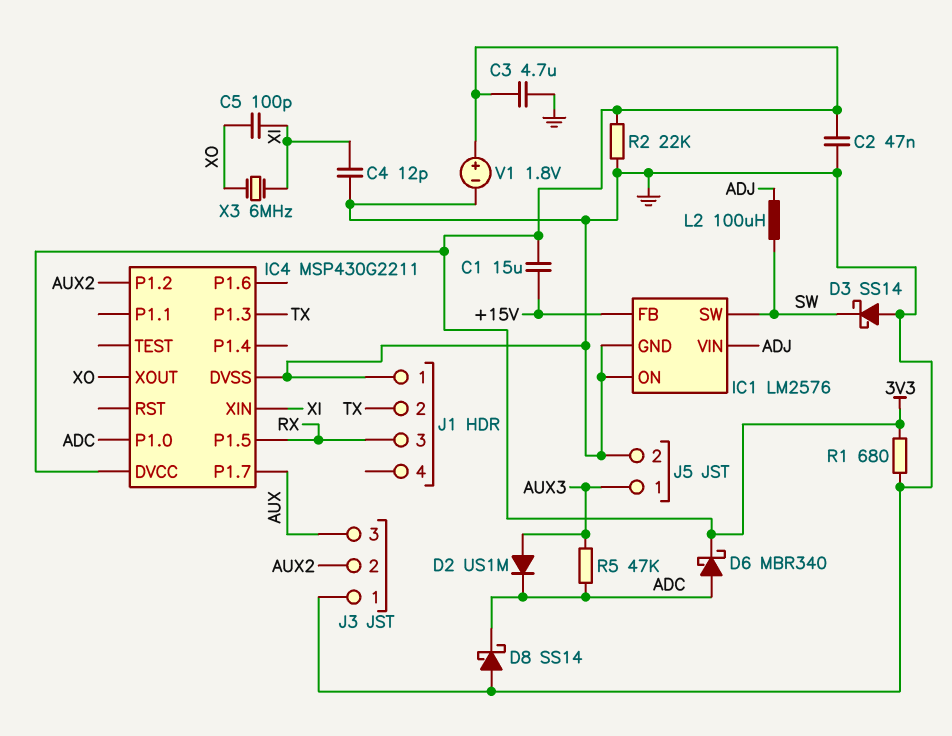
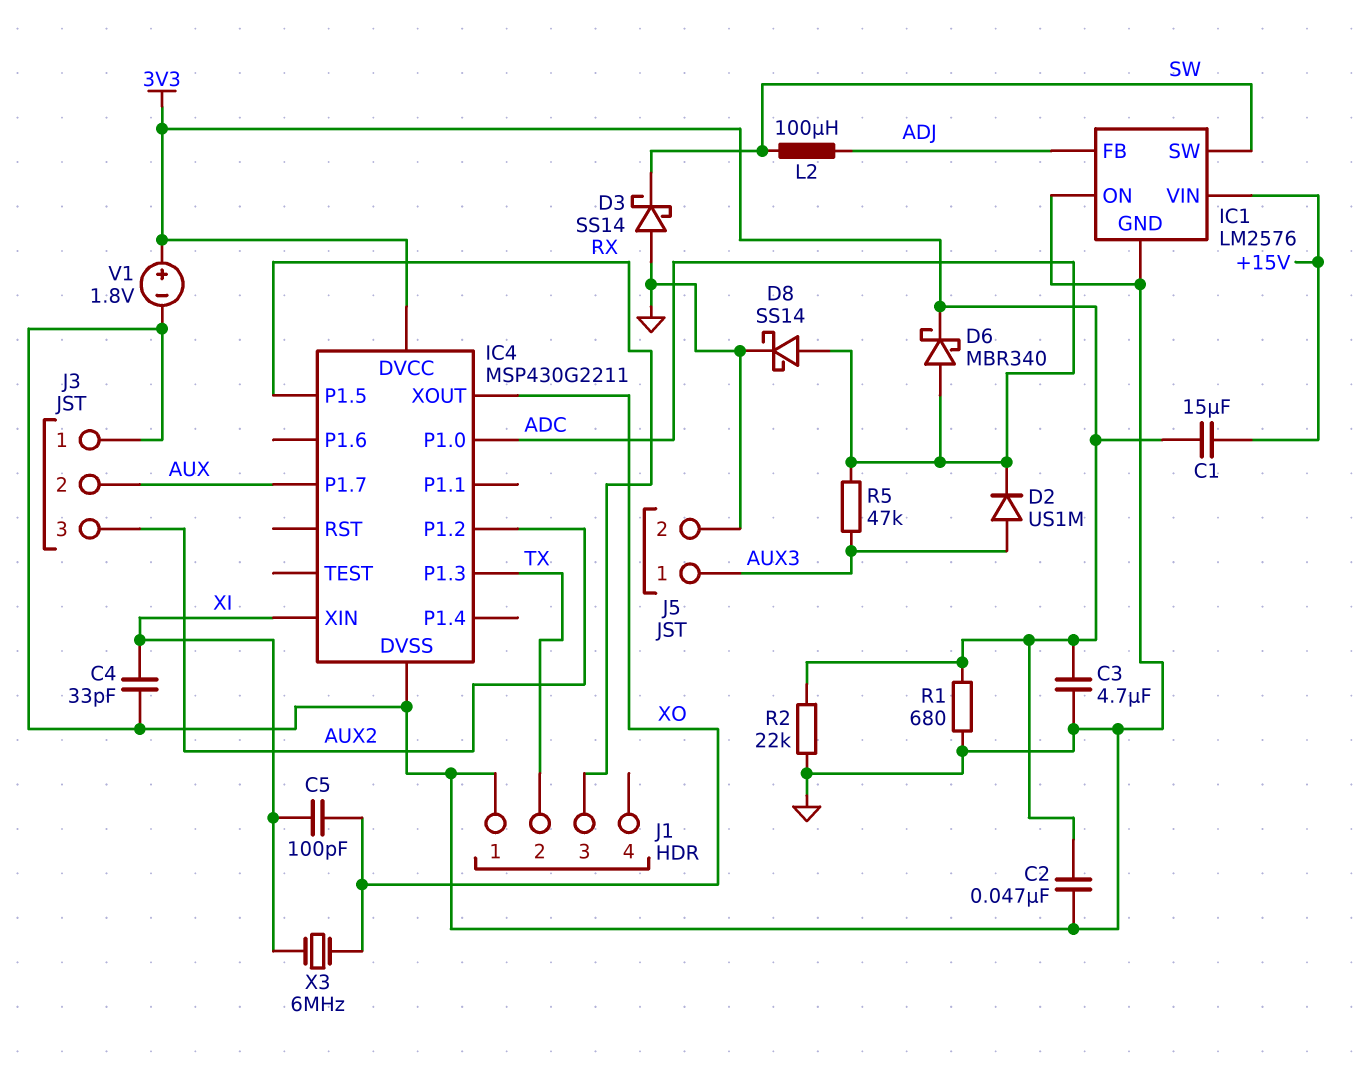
C4: 12pF (GND, XI) -> 33pF (GND, XI)
D8: schottky SS14 (A GND, K ADC) -> schottky SS14 (A ADC, K GND)
IC1 pin FB: +15V -> ADJ
IC1 pin VIN: ADJ -> +15V
J3 pin 2: AUX2 -> AUX
J3 pin 3: AUX -> AUX2

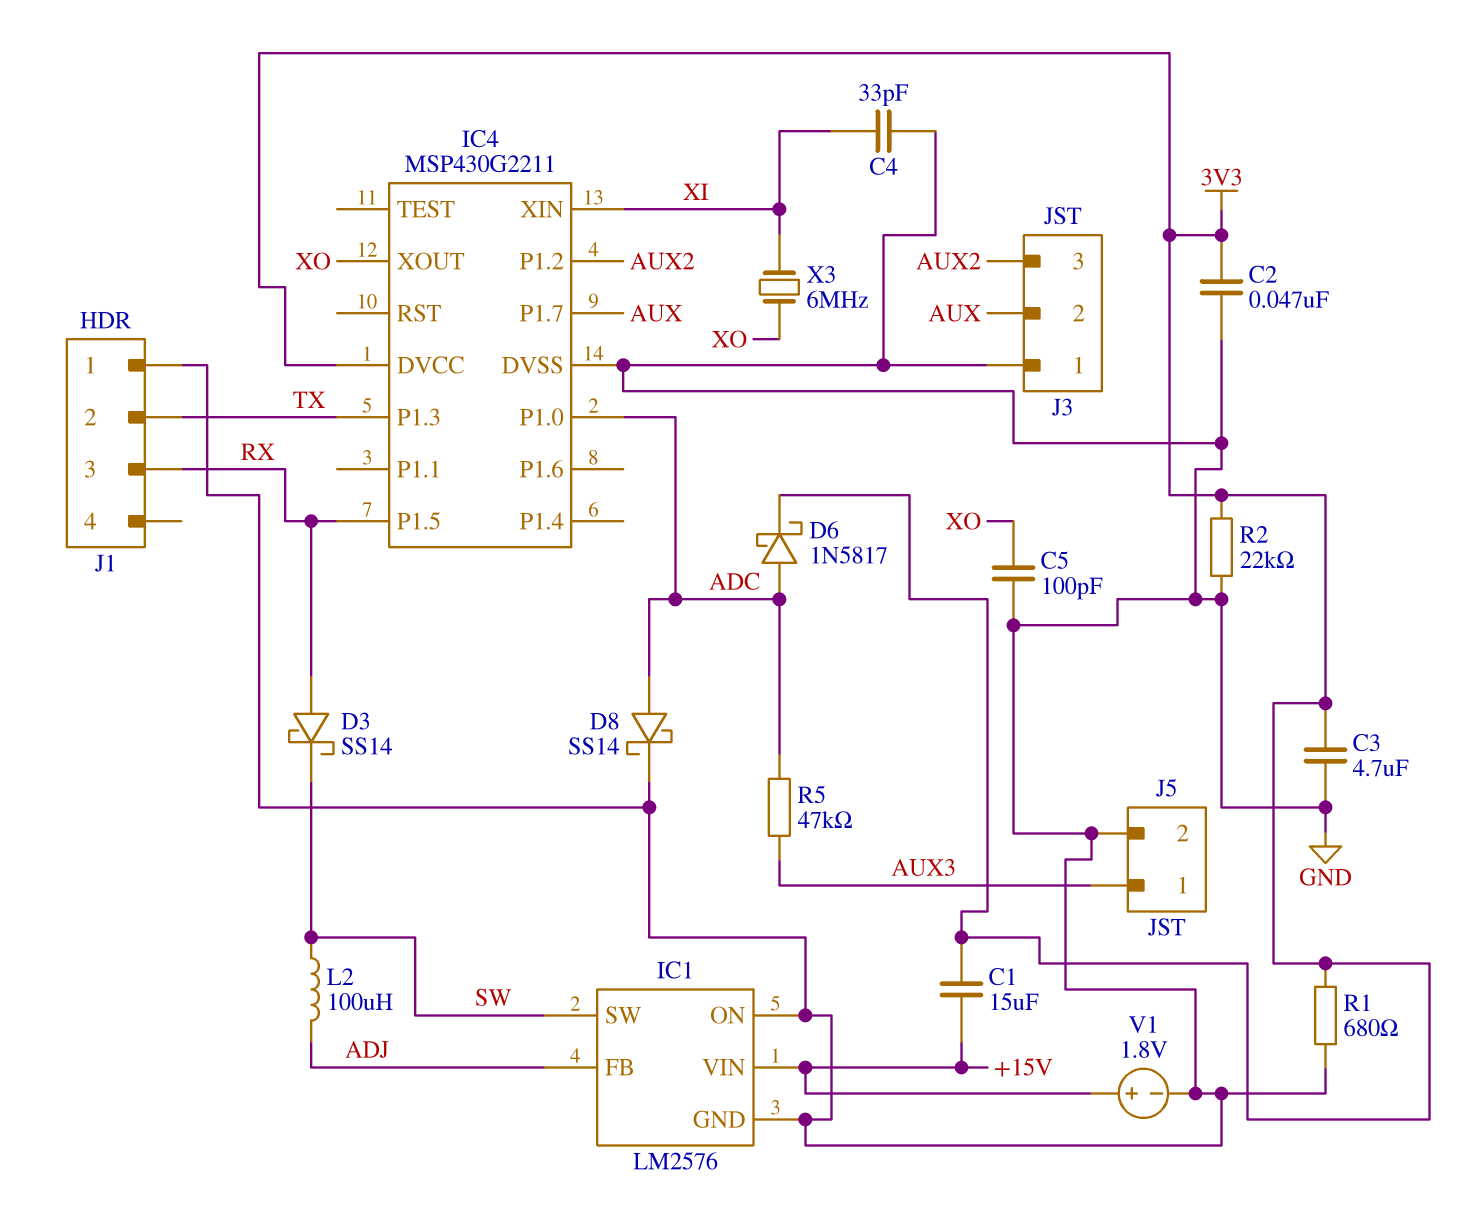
C5: 100pF (XI, XO) -> 100pF (GND, XO)
D2: diode US1M (A AUX3, K ADC) -> none
D3: schottky SS14 (A GND, K SW) -> schottky SS14 (A RX, K SW)
D6: schottky MBR340 (A ADC, K 3V3) -> schottky 1N5817 (A ADC, K 3V3)
V1: 1.8V (plus 3V3, minus GND) -> 1.8V (plus +15V, minus GND)

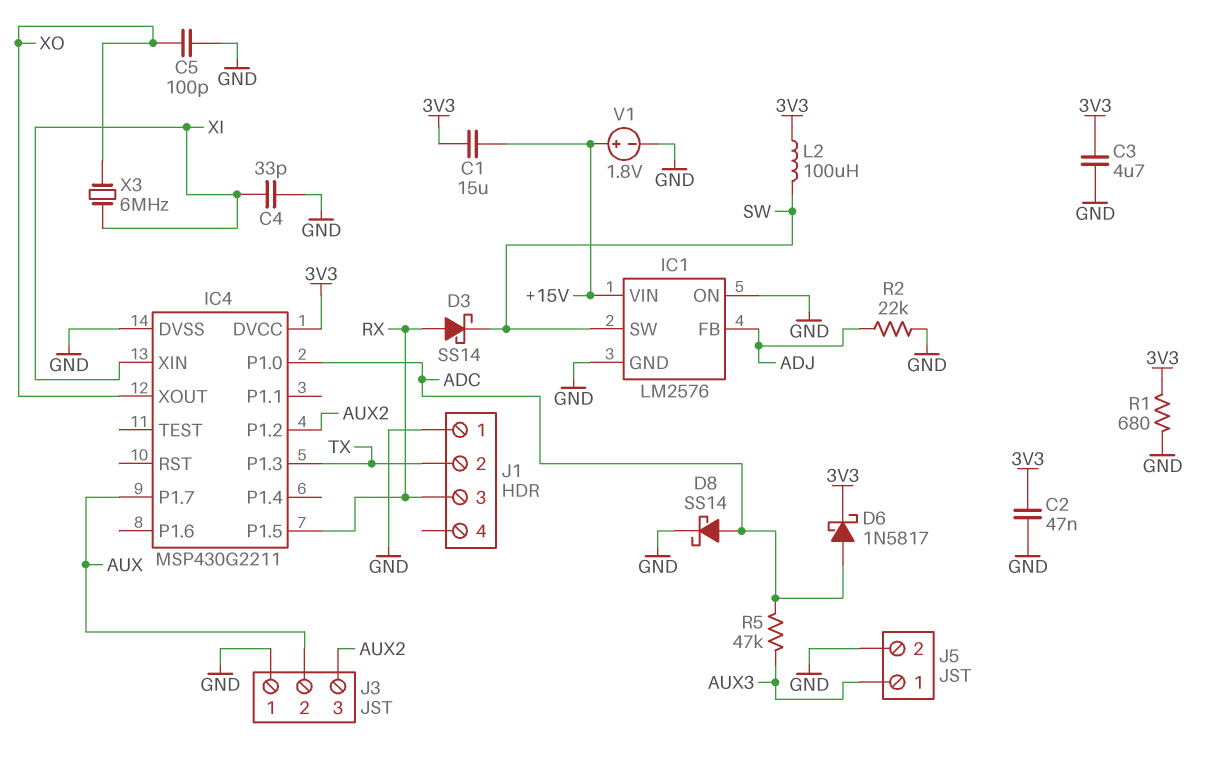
L2: 100uH (ADJ, SW) -> 100uH (3V3, SW)
R2: 22k (3V3, GND) -> 22k (ADJ, GND)

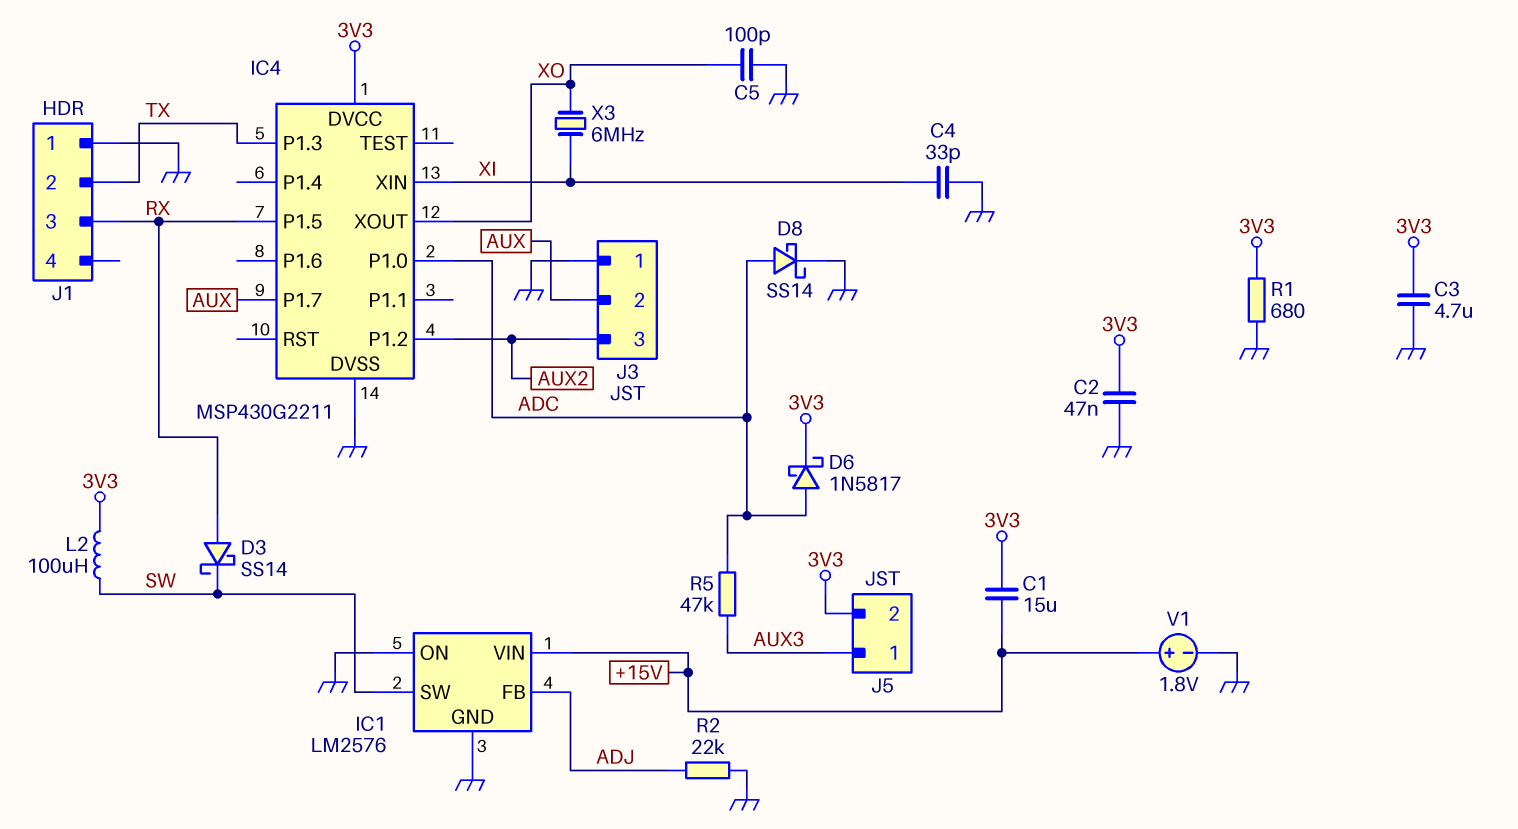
J5 pin 2: GND -> 3V3

